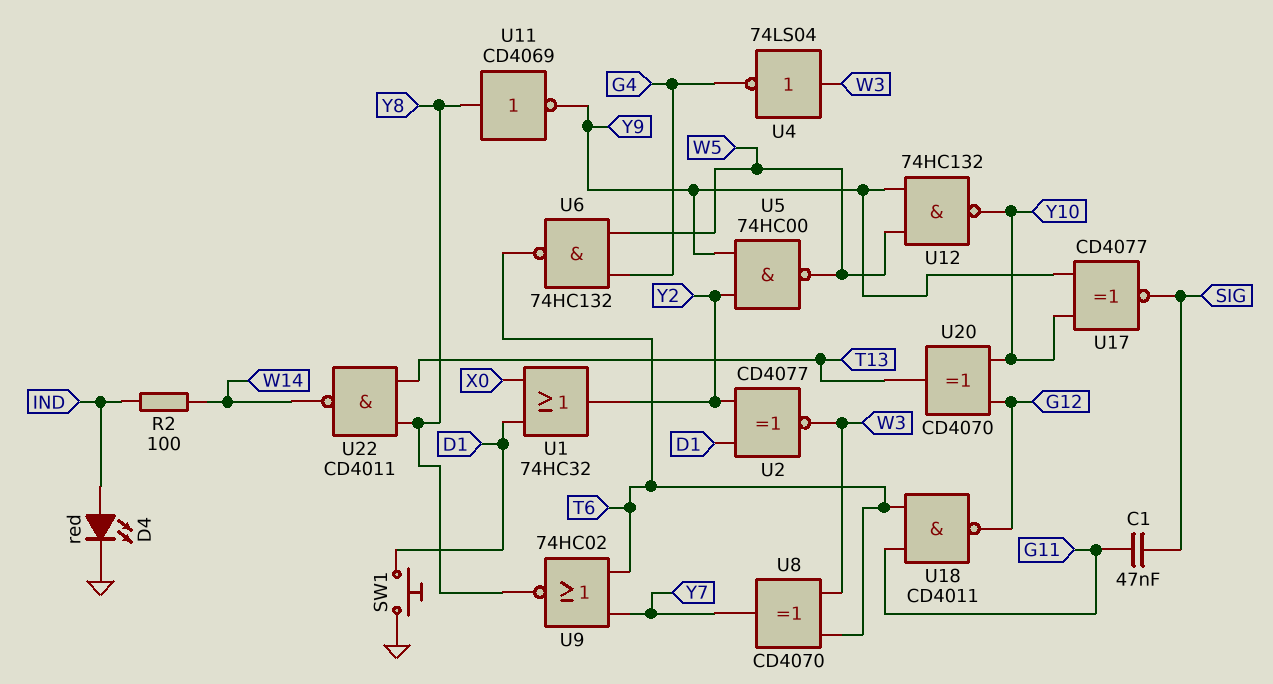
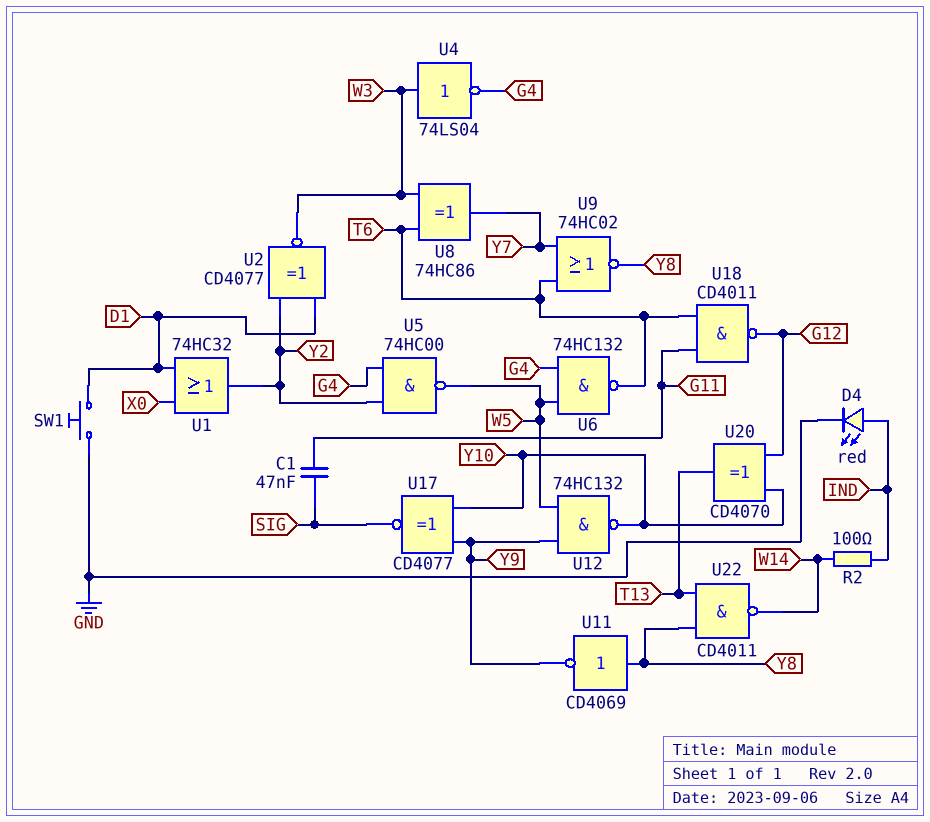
U5: NAND 74HC00 (in Y2, in Y9, out W5) -> NAND 74HC00 (in G4, in Y2, out W5)
U8: XOR CD4070 (in T6, in W3, out Y7) -> XOR 74HC86 (in T6, in W3, out Y7)

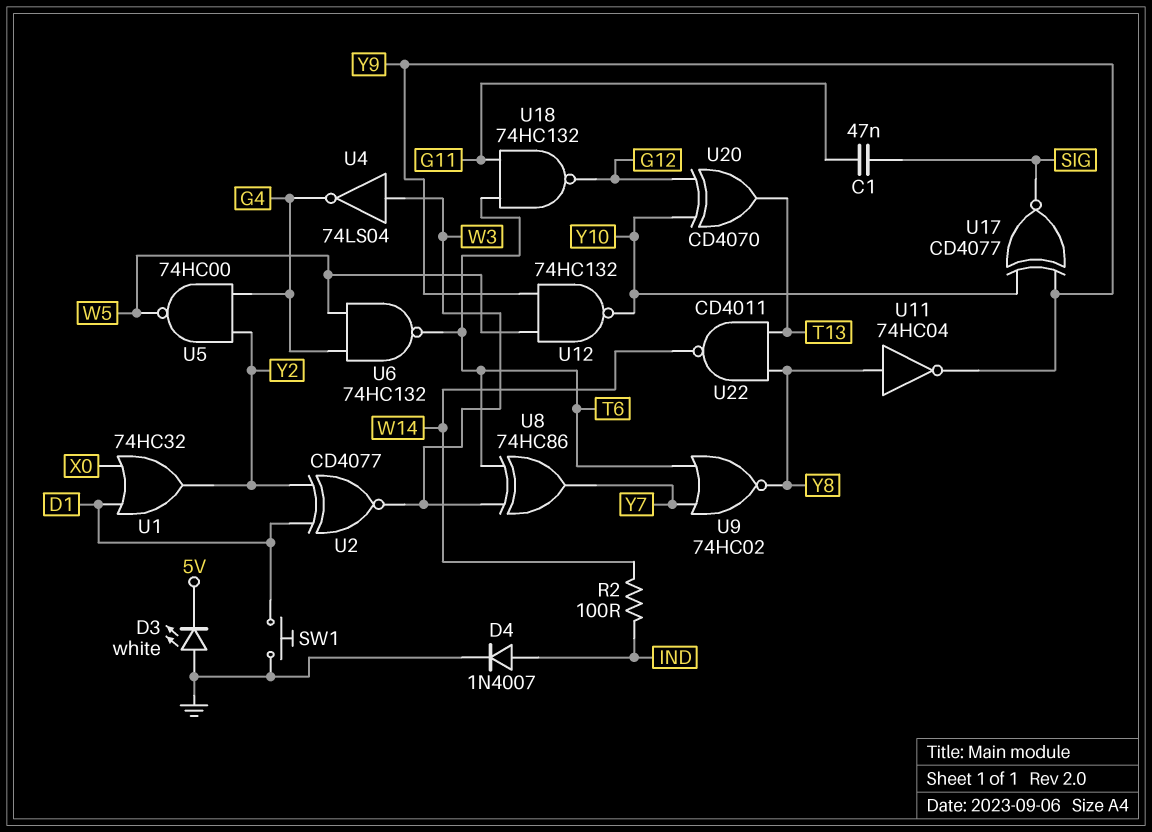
D3: none -> LED white (A GND, K 5V)
D4: LED red (A IND, K GND) -> diode 1N4007 (A IND, K GND)
U11: NOT CD4069 (in Y8, out Y9) -> NOT 74HC04 (in Y8, out Y9)
U18: NAND CD4011 (in G11, in T6, out G12) -> NAND 74HC132 (in G11, in T6, out G12)

